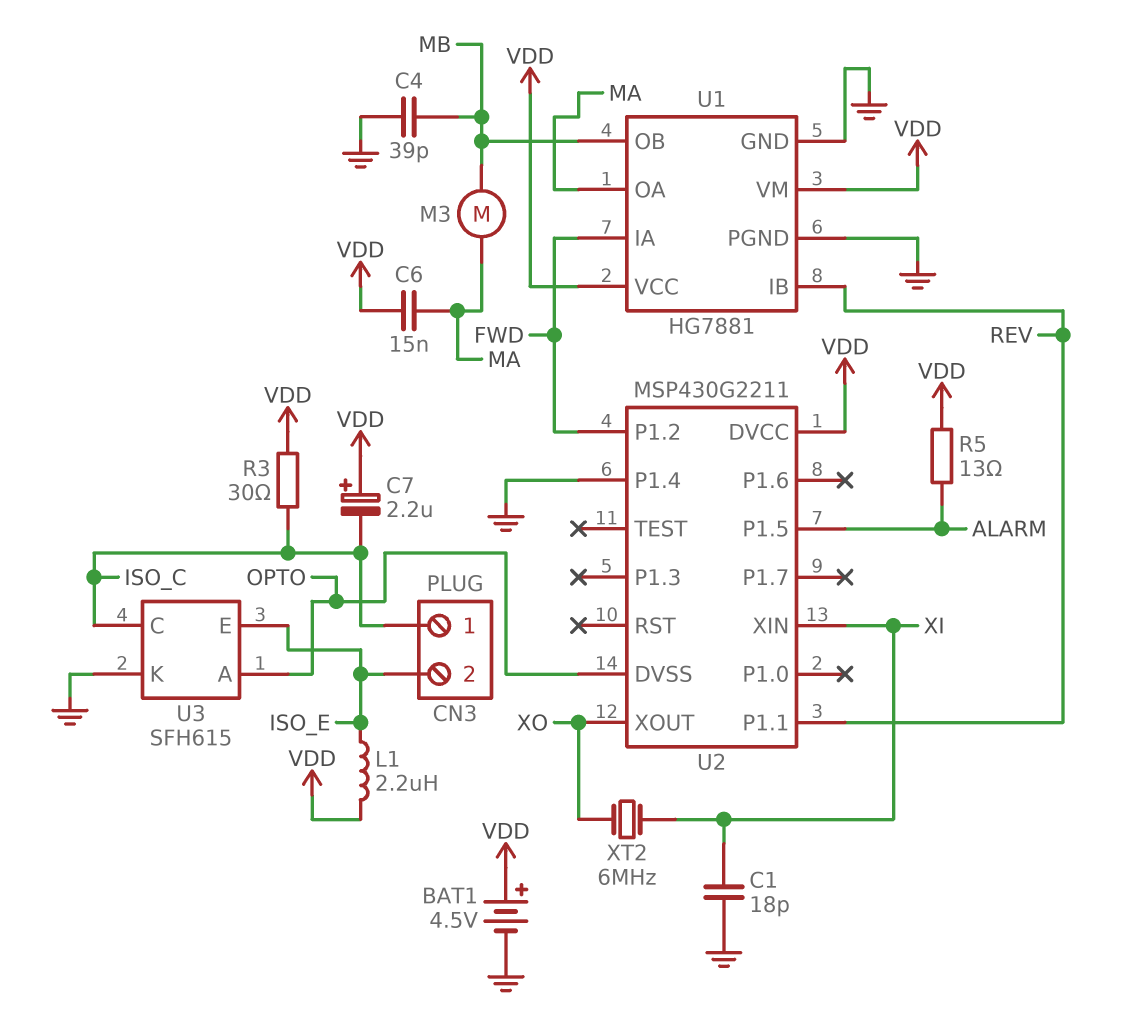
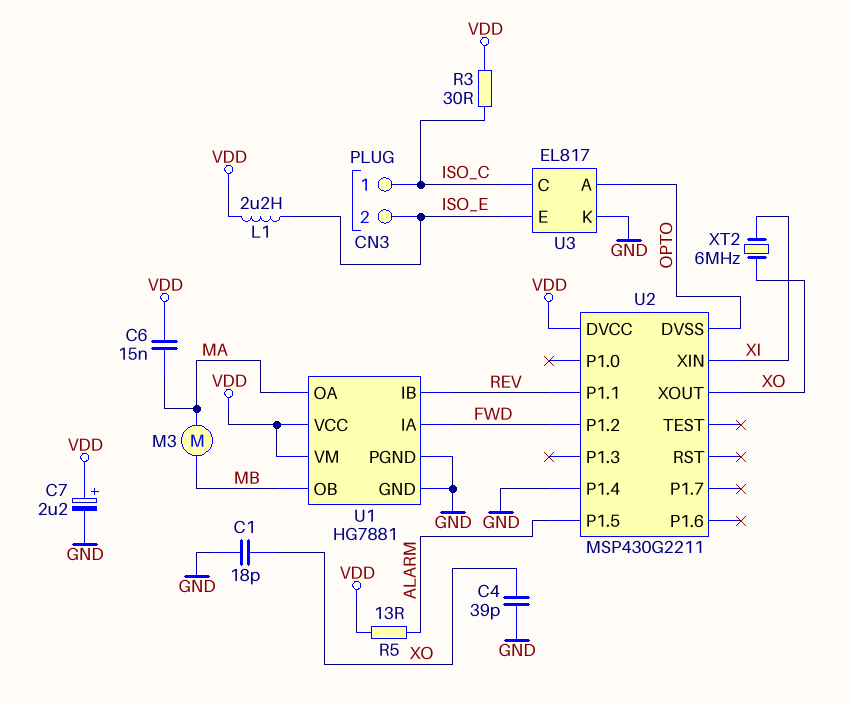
BAT1: 4.5V (plus VDD, minus GND) -> none
C1: 18pF (GND, XI) -> 18pF (GND, XO)
C4: 39pF (GND, MB) -> 39pF (GND, XO)
C7: 2.2uF (plus VDD, minus ISO_C) -> 2.2uF (plus VDD, minus GND)
U3: SFH615 -> EL817

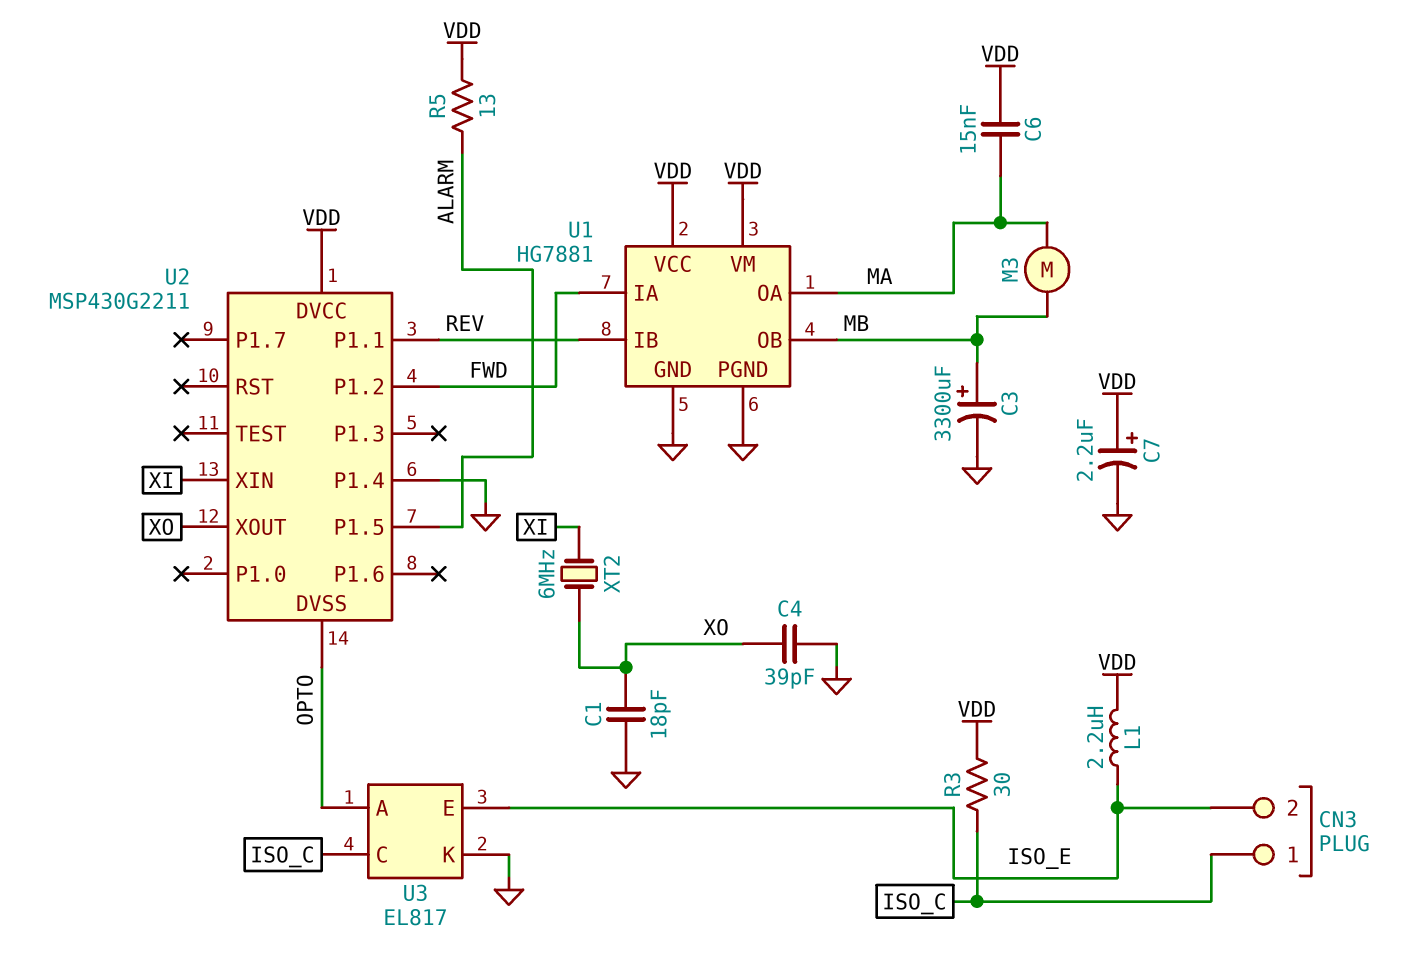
C3: none -> 3300uF (plus MB, minus GND)

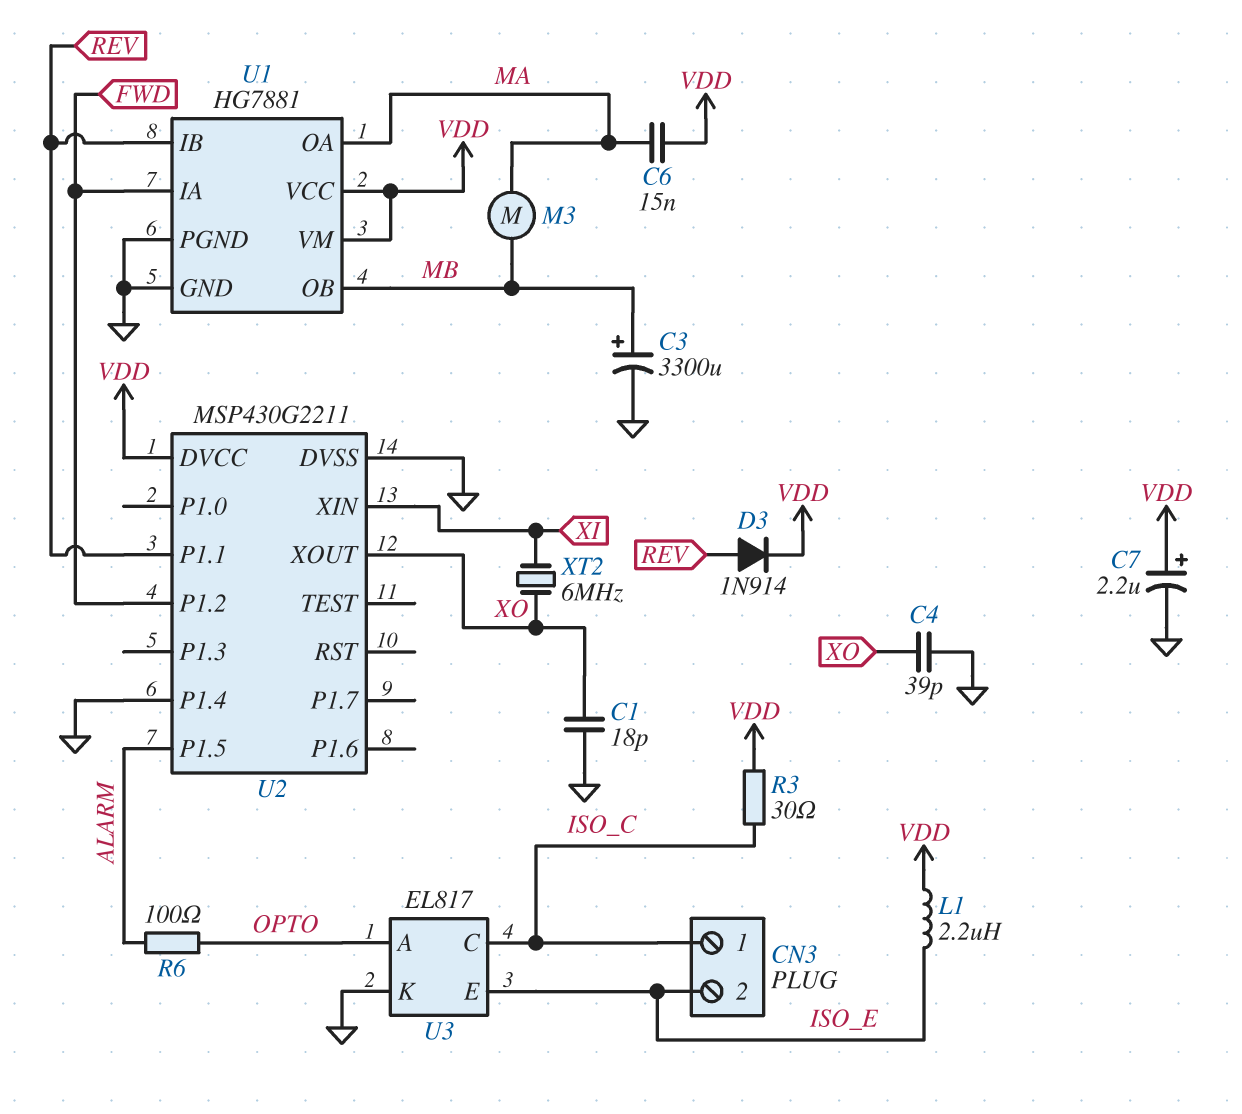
D3: none -> diode 1N914 (A REV, K VDD)
R5: 13 (ALARM, VDD) -> none
R6: none -> 100 (ALARM, OPTO)
U2 pin DVSS: OPTO -> GND

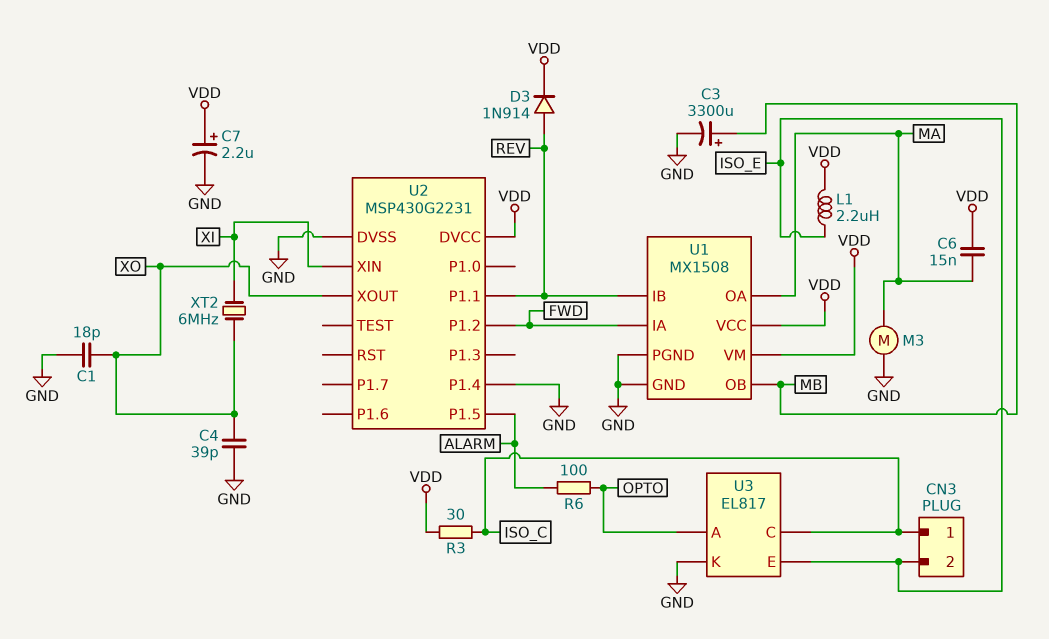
M3: motor (MA, MB) -> motor (GND, MA)
U1: HG7881 -> MX1508
U2: MSP430G2211 -> MSP430G2231

